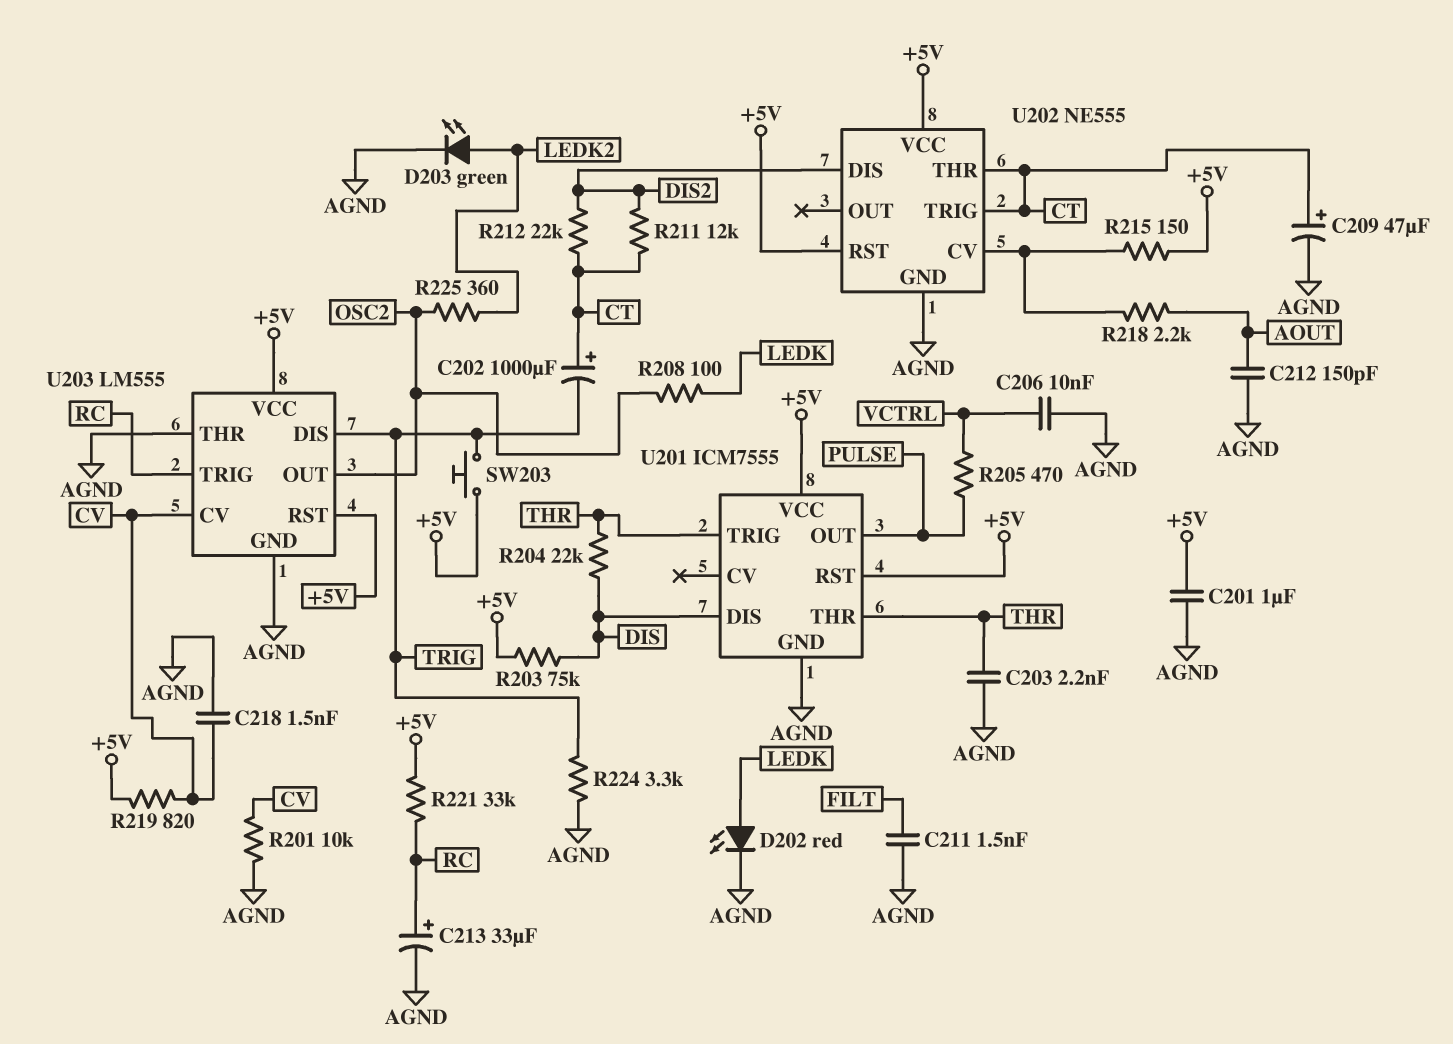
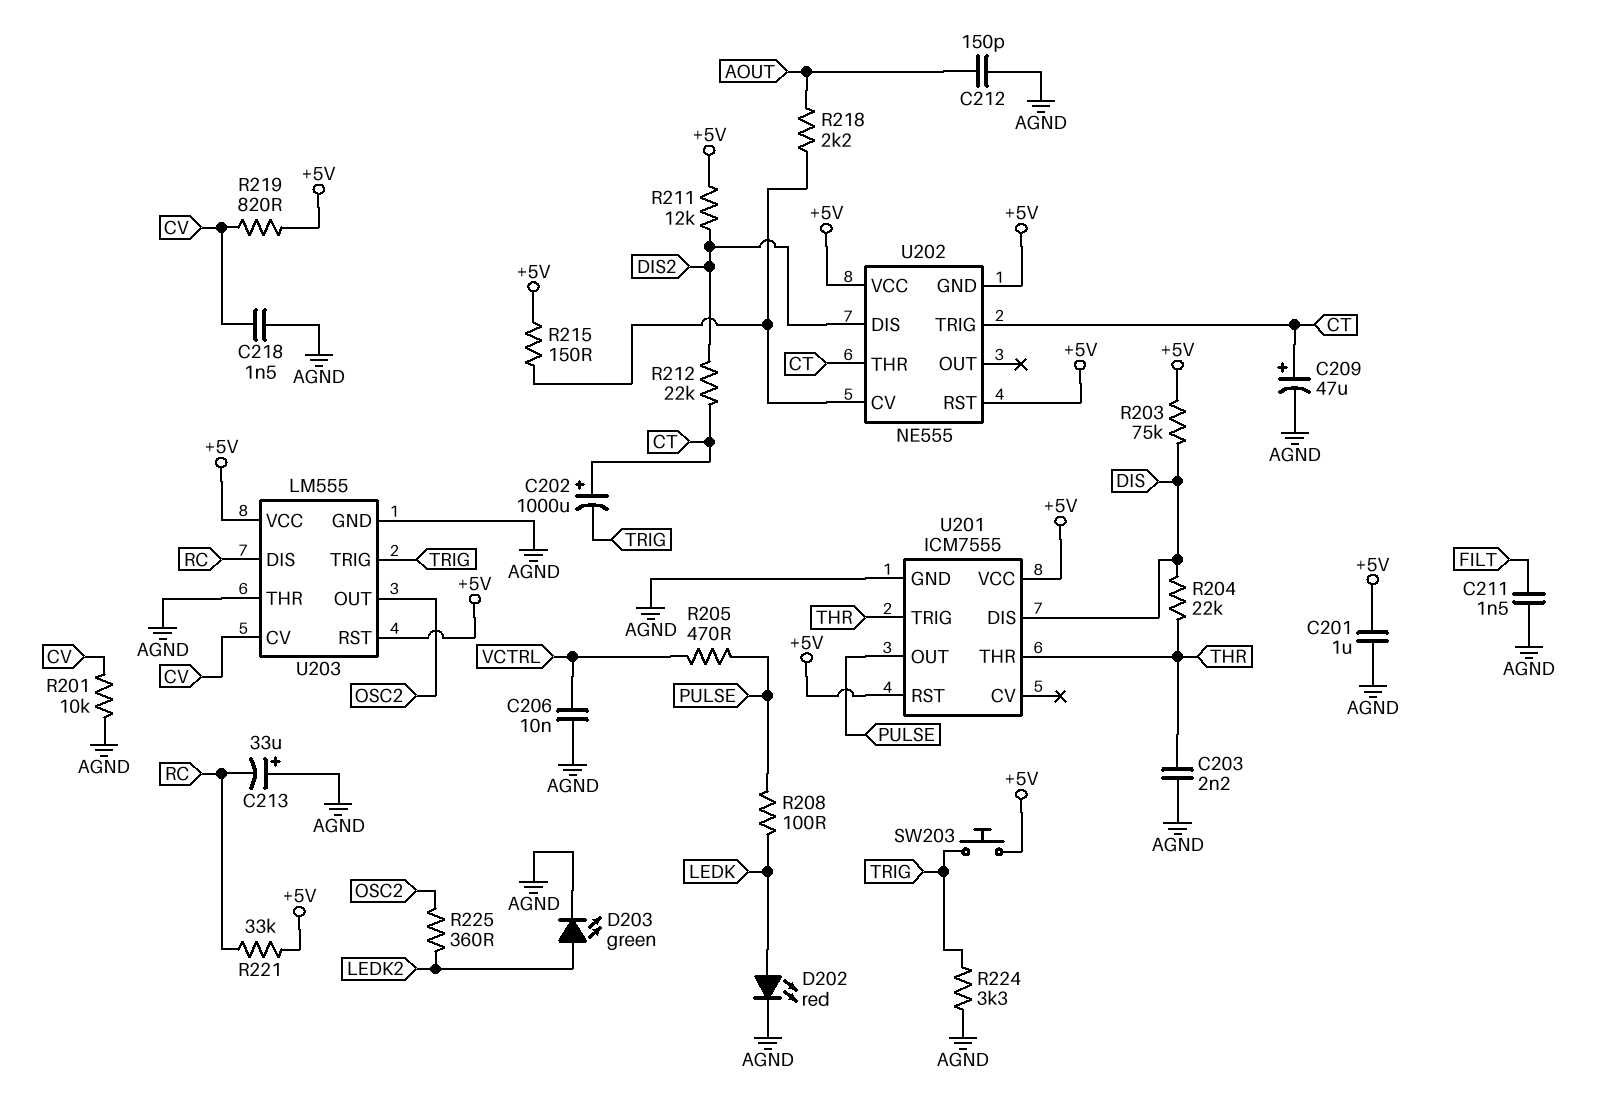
C213: 33uF (plus RC, minus AGND) -> 33uF (plus AGND, minus RC)
R208: 100 (LEDK, OSC2) -> 100 (LEDK, PULSE)
R211: 12k (CT, DIS2) -> 12k (+5V, DIS2)
U202 pin GND: AGND -> +5V
U203 pin DIS: TRIG -> RC
U203 pin TRIG: RC -> TRIG

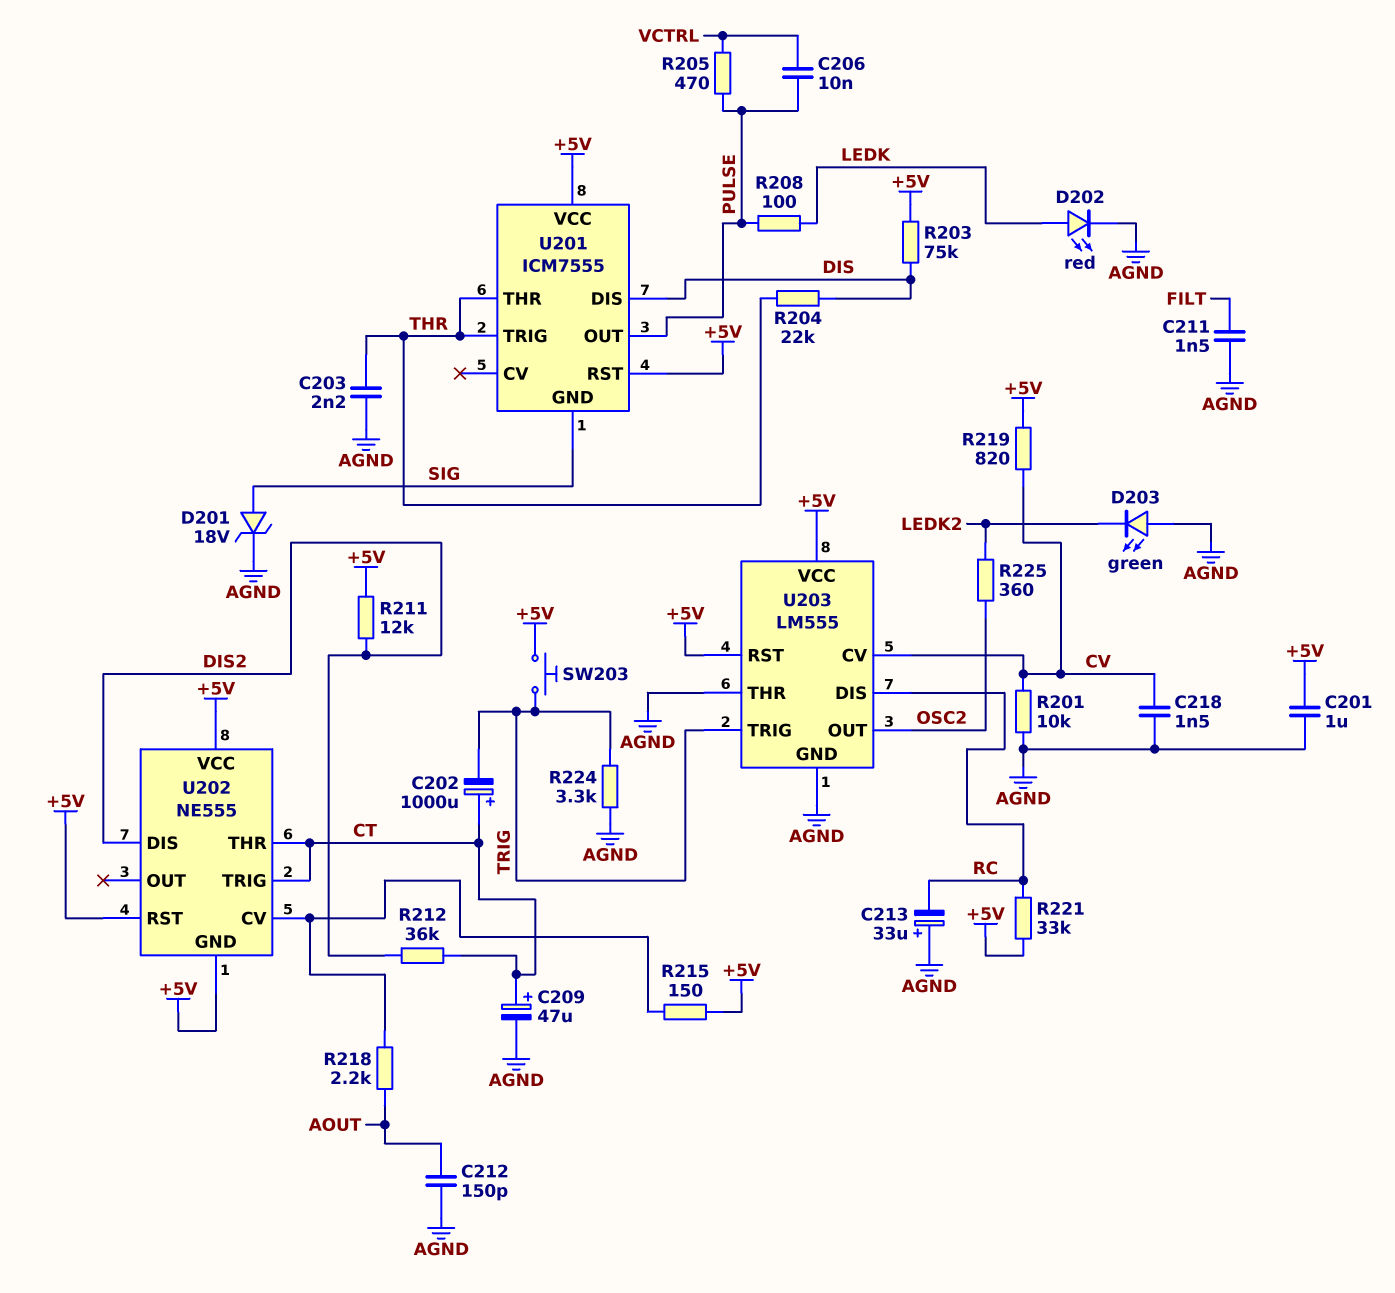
C206: 10nF (AGND, VCTRL) -> 10nF (PULSE, VCTRL)
D201: none -> zener 18V (A SIG, K AGND)
D203: LED green (A LEDK2, K AGND) -> LED green (A AGND, K LEDK2)
R212: 22k (CT, DIS2) -> 36k (CT, DIS2)
U201 pin GND: AGND -> SIG

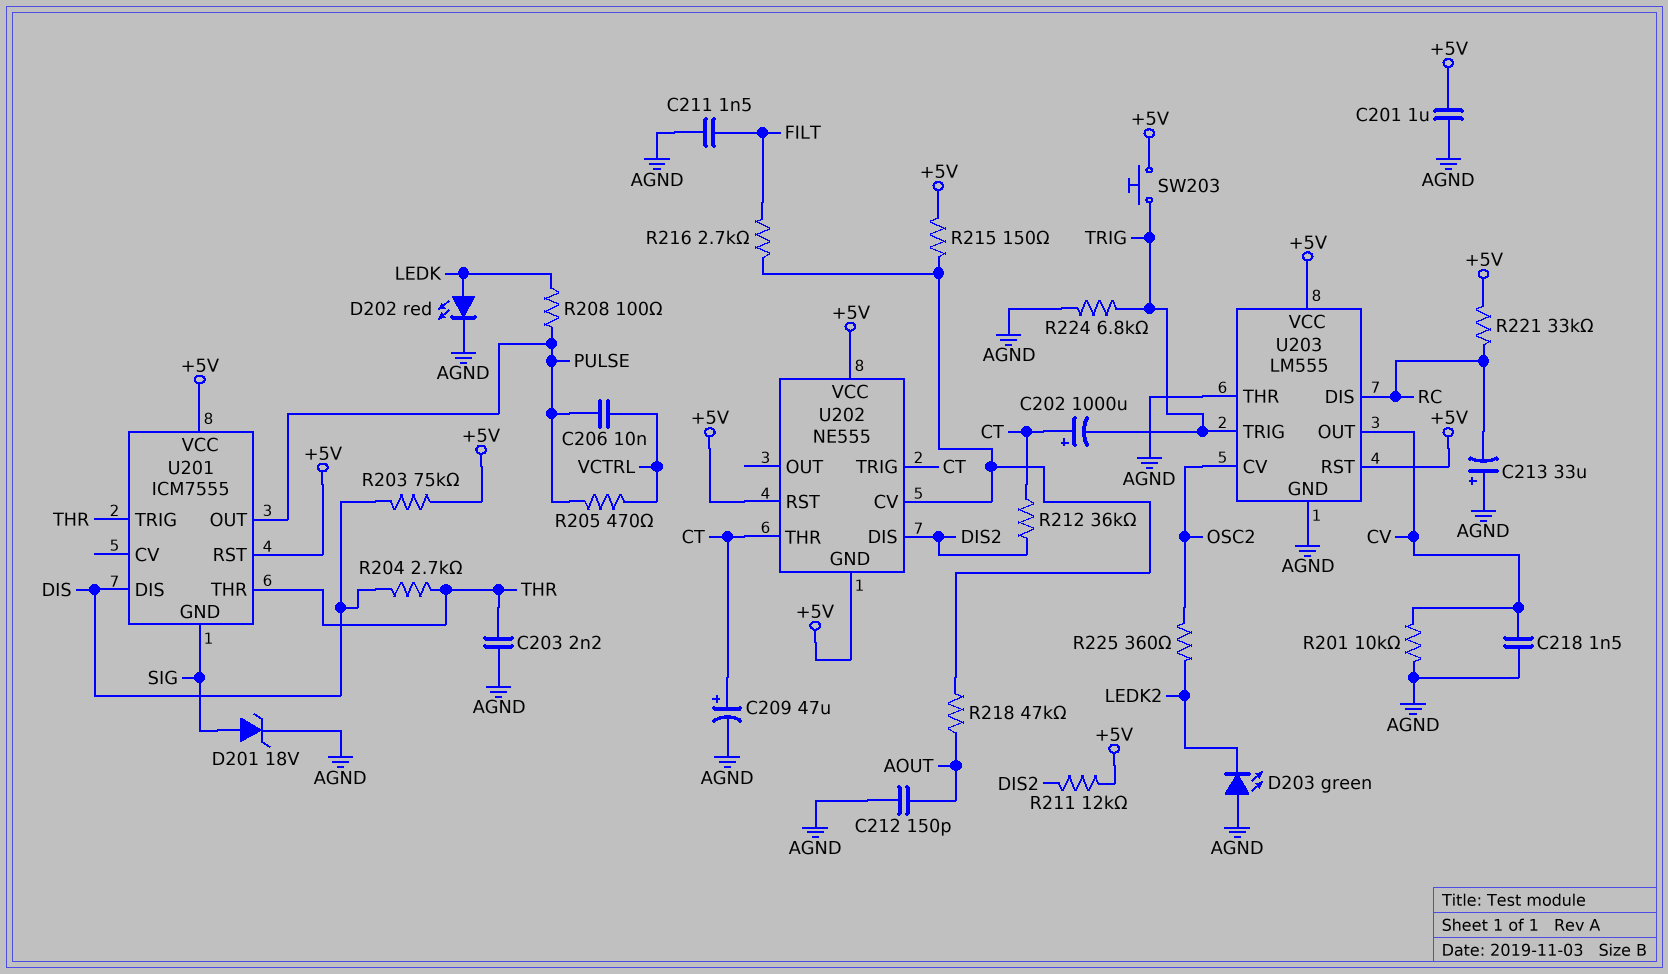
R204: 22k (DIS, THR) -> 2.7k (DIS, THR)
R216: none -> 2.7k (FILT, U202/CV)
R218: 2.2k (AOUT, U202/CV) -> 47k (AOUT, U202/CV)
R219: 820 (+5V, CV) -> none
R224: 3.3k (AGND, TRIG) -> 6.8k (AGND, TRIG)
U203 pin CV: CV -> OSC2
U203 pin OUT: OSC2 -> CV

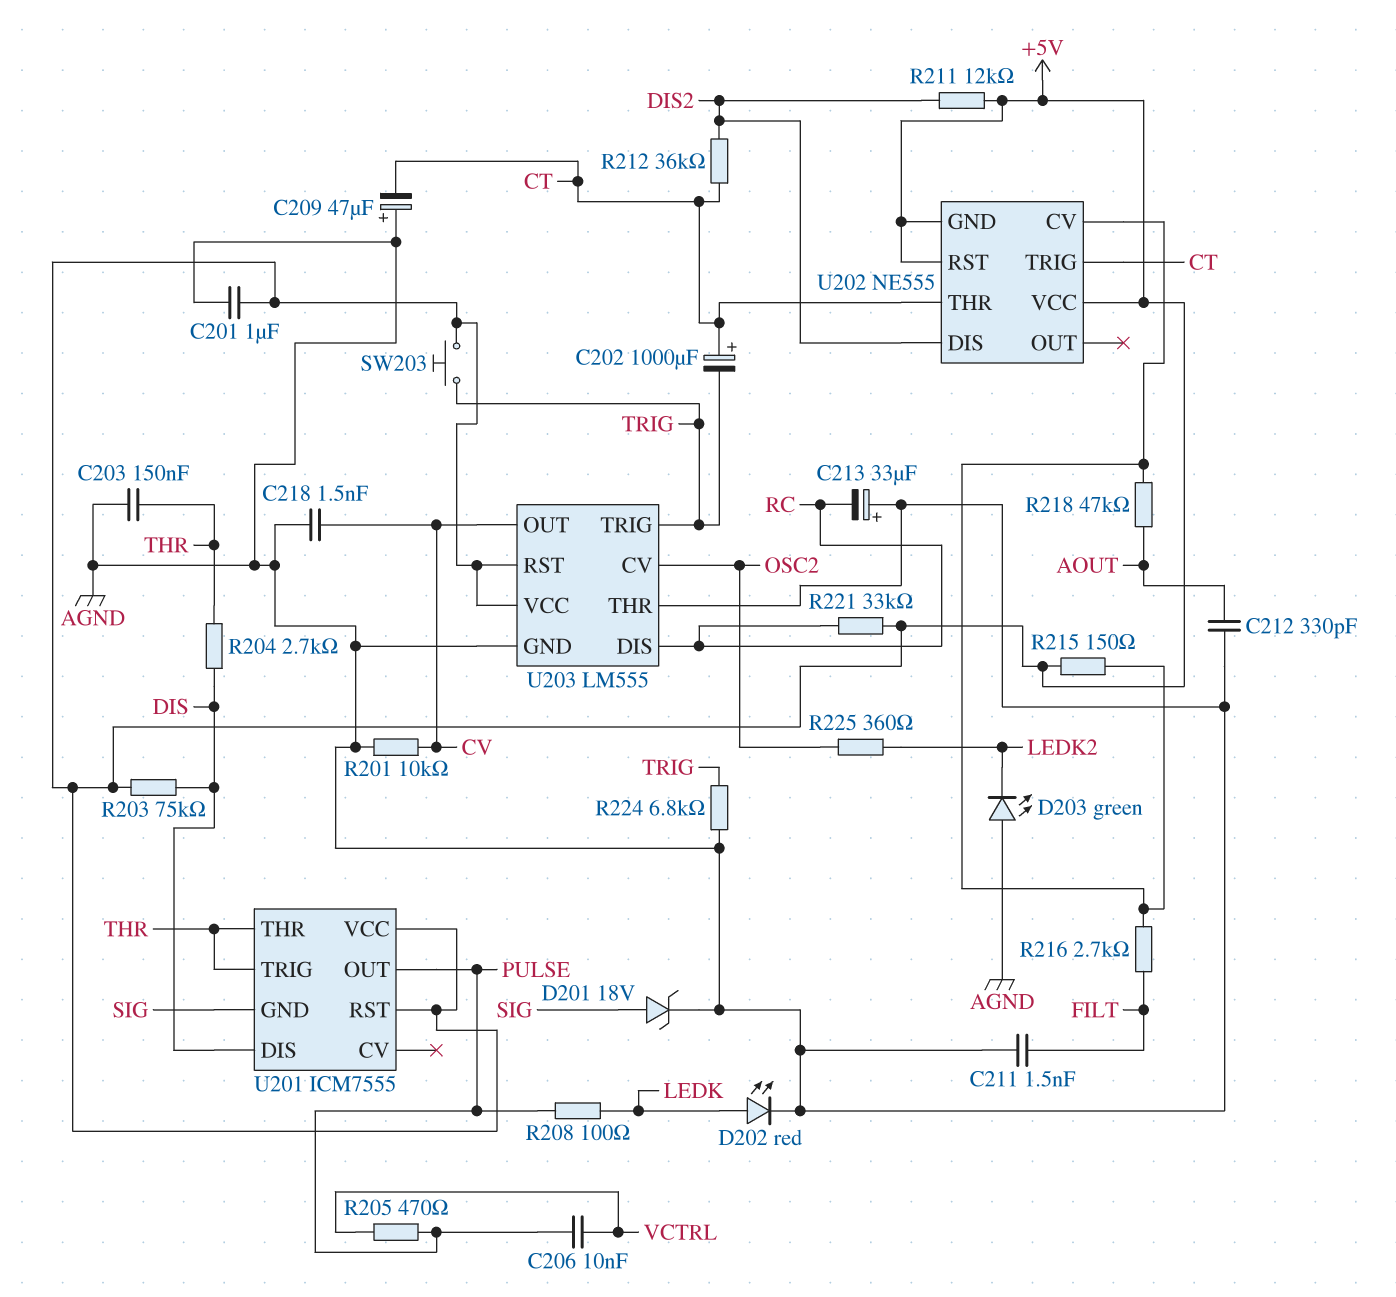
C203: 2.2nF (AGND, THR) -> 150nF (AGND, THR)
C209: 47uF (plus CT, minus AGND) -> 47uF (plus AGND, minus CT)
C212: 150pF (AGND, AOUT) -> 330pF (AGND, AOUT)

